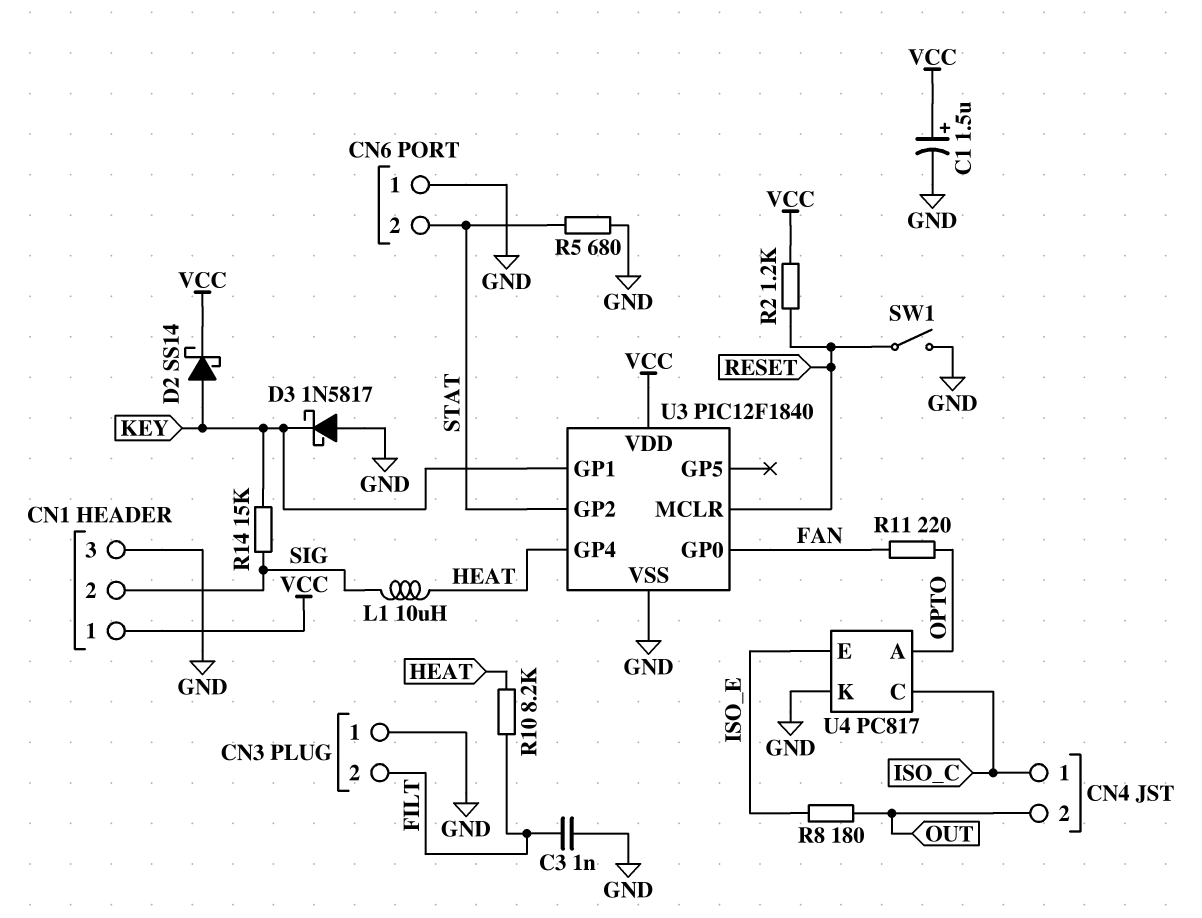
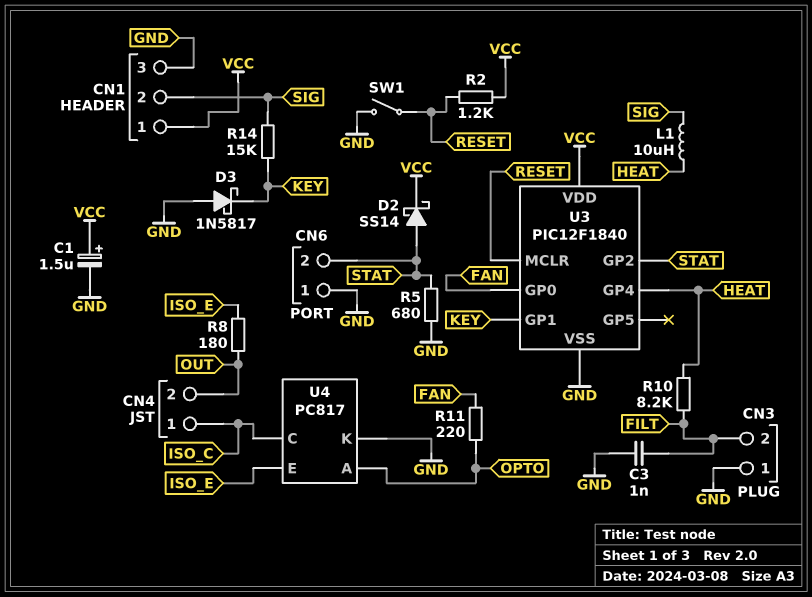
D2: schottky SS14 (A KEY, K VCC) -> schottky SS14 (A STAT, K VCC)

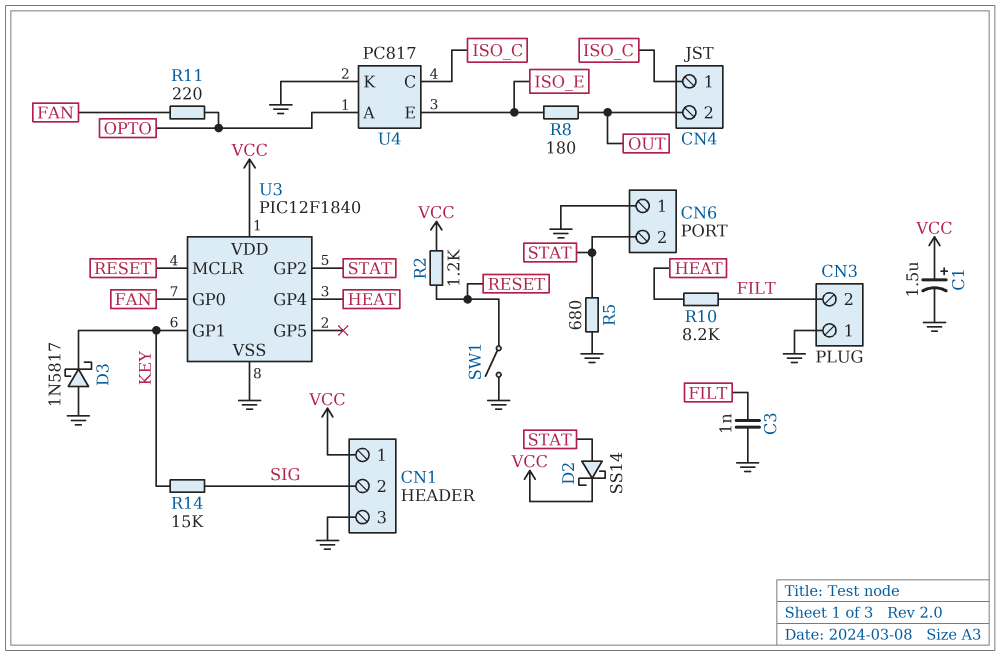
L1: 10uH (HEAT, SIG) -> none

